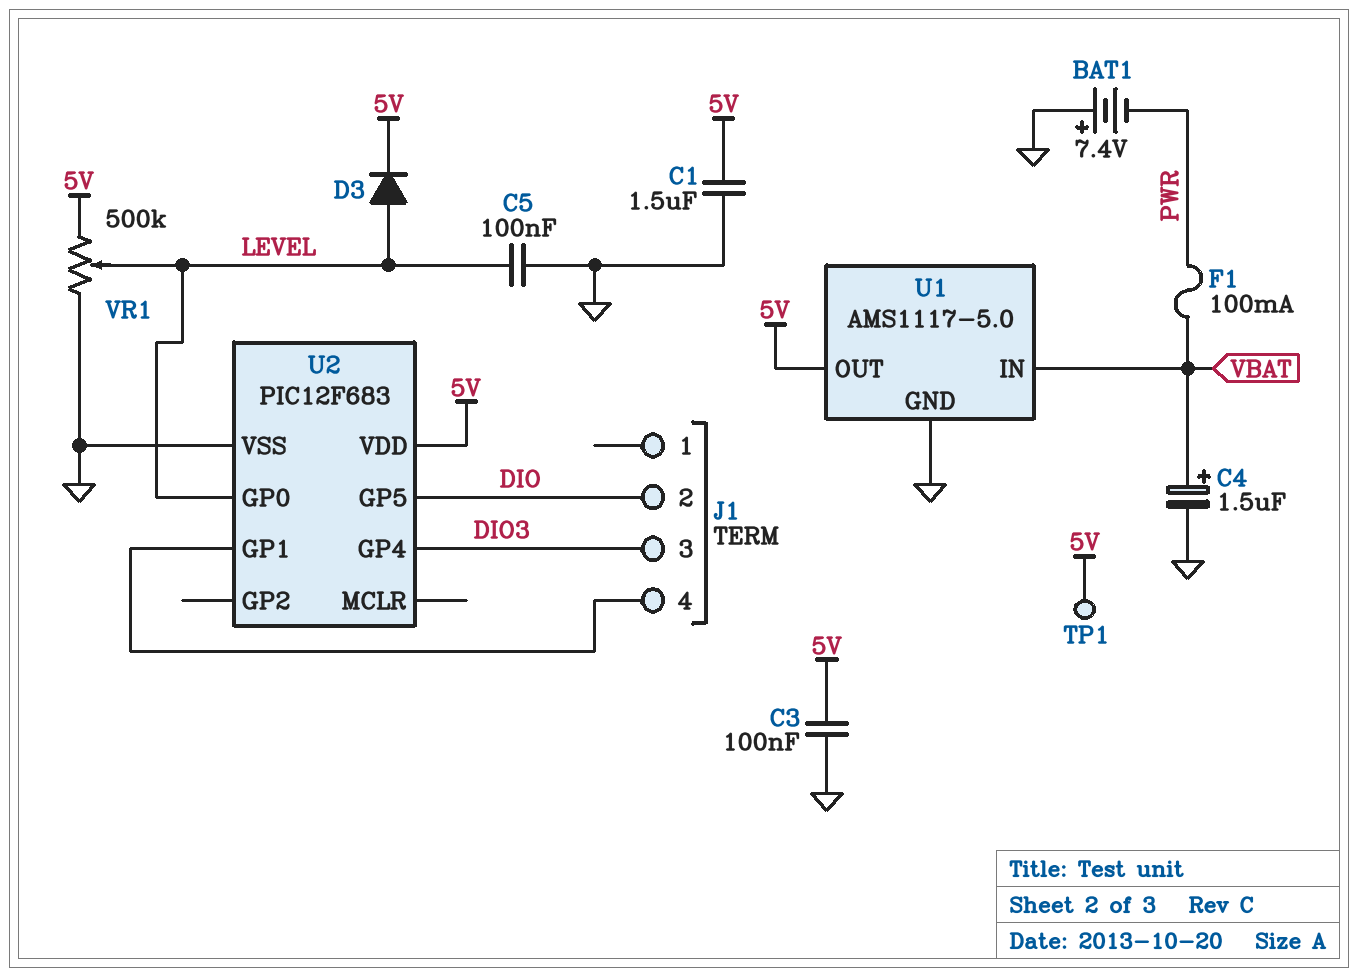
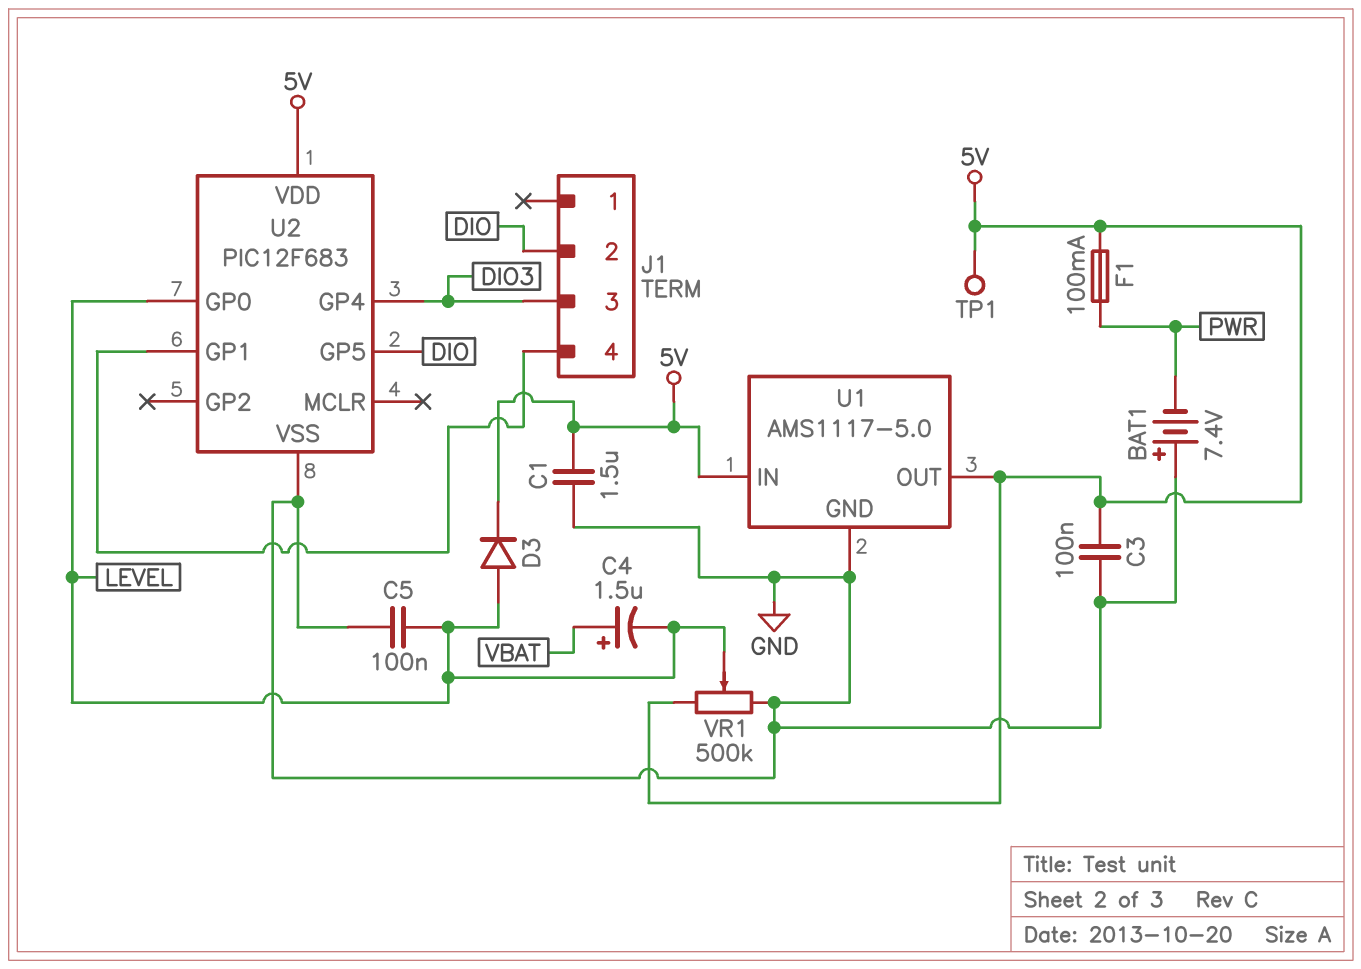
C4: 1.5uF (plus VBAT, minus GND) -> 1.5uF (plus VBAT, minus LEVEL)
F1: 100mA (PWR, VBAT) -> 100mA (5V, PWR)
U1 pin IN: VBAT -> 5V

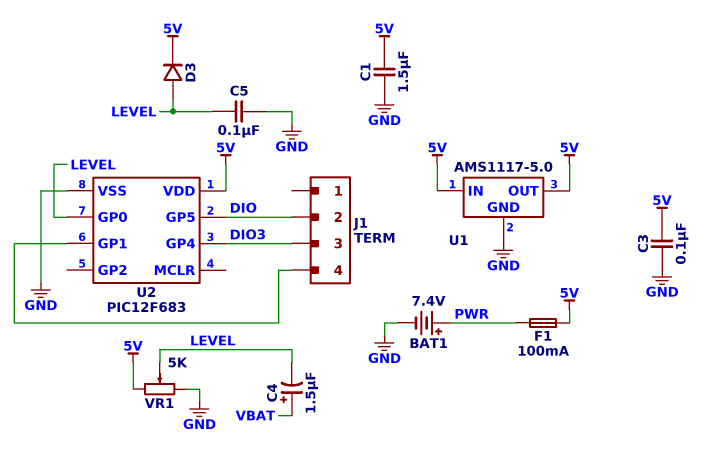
BAT1: 7.4V (plus GND, minus PWR) -> 7.4V (plus PWR, minus GND)
TP1: test point (5V) -> none
VR1: 500k (5V, GND, wiper LEVEL) -> 5k (5V, GND, wiper LEVEL)

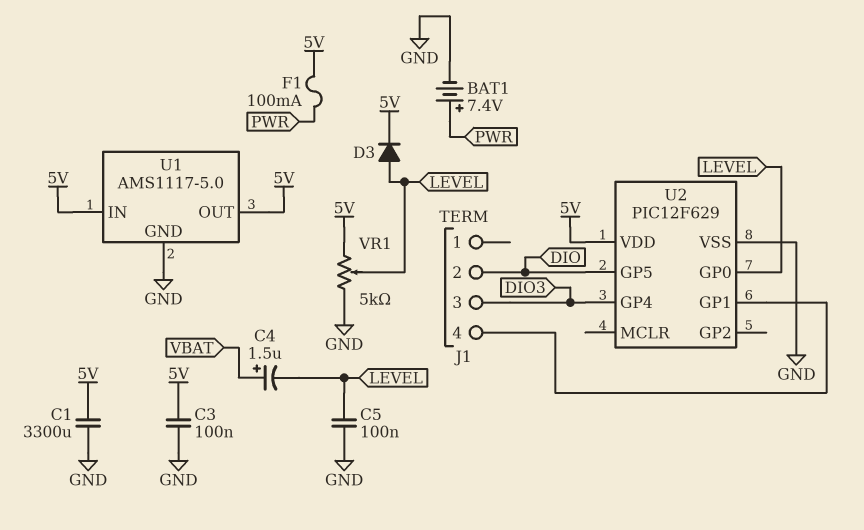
C1: 1.5uF (5V, GND) -> 3300uF (5V, GND)
U2: PIC12F683 -> PIC12F629

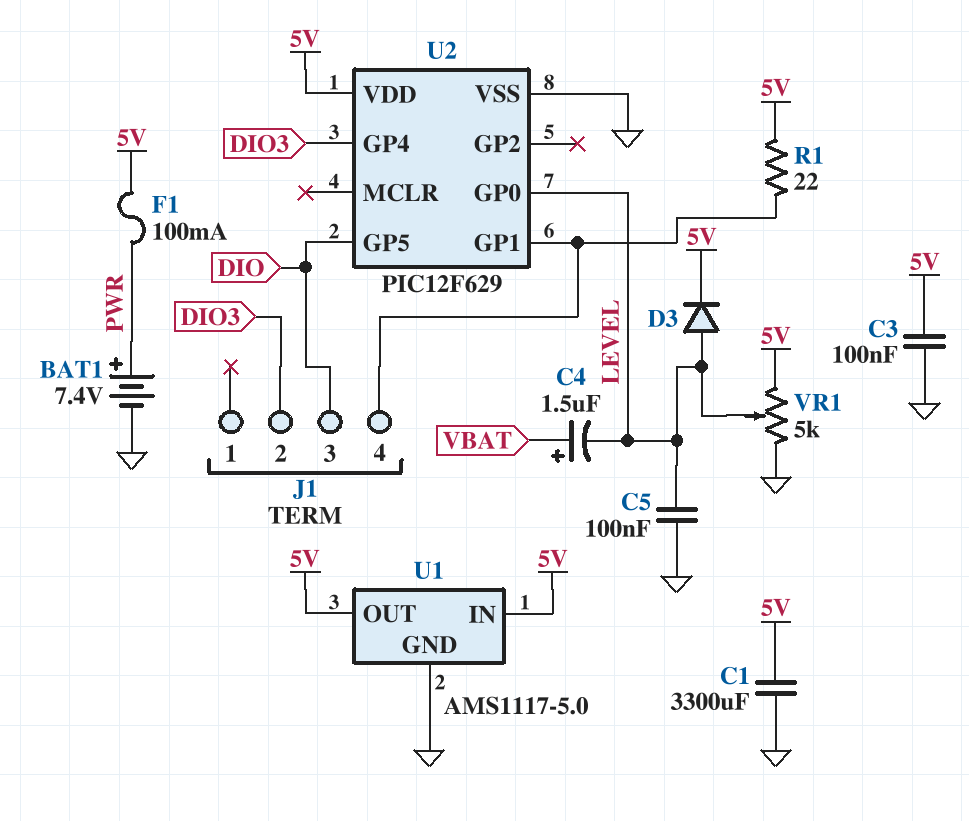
J1 pin 2: DIO -> DIO3
J1 pin 3: DIO3 -> DIO
R1: none -> 22 (5V, J1/4)

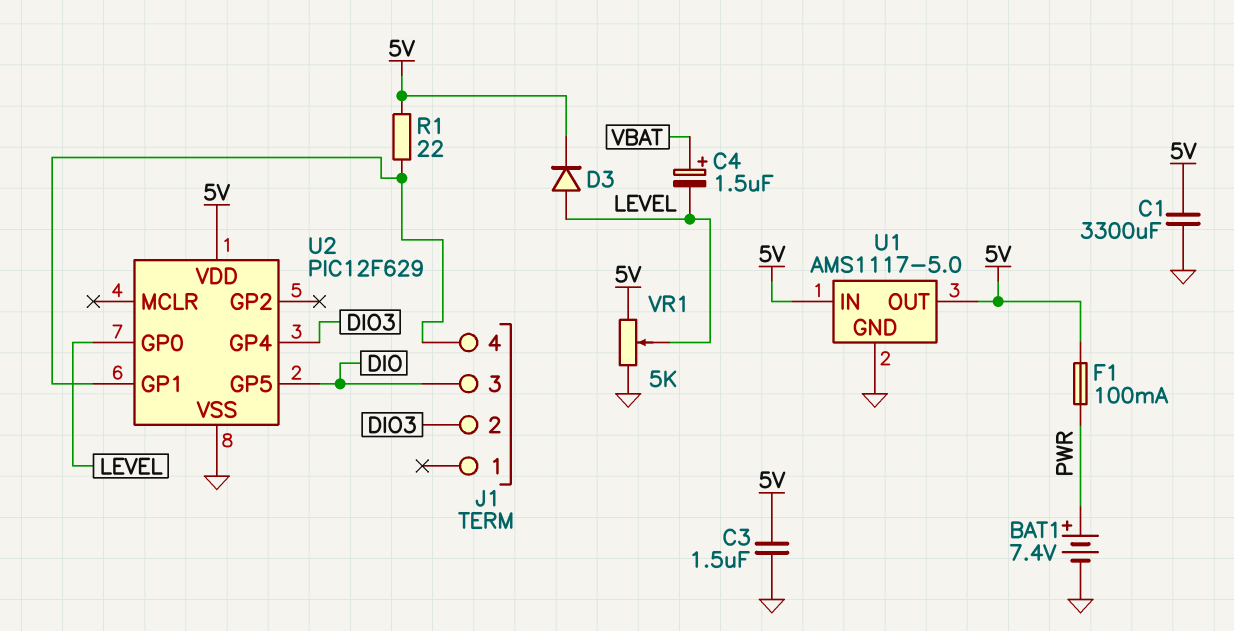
C3: 100nF (5V, GND) -> 1.5uF (5V, GND)
C5: 100nF (GND, LEVEL) -> none

